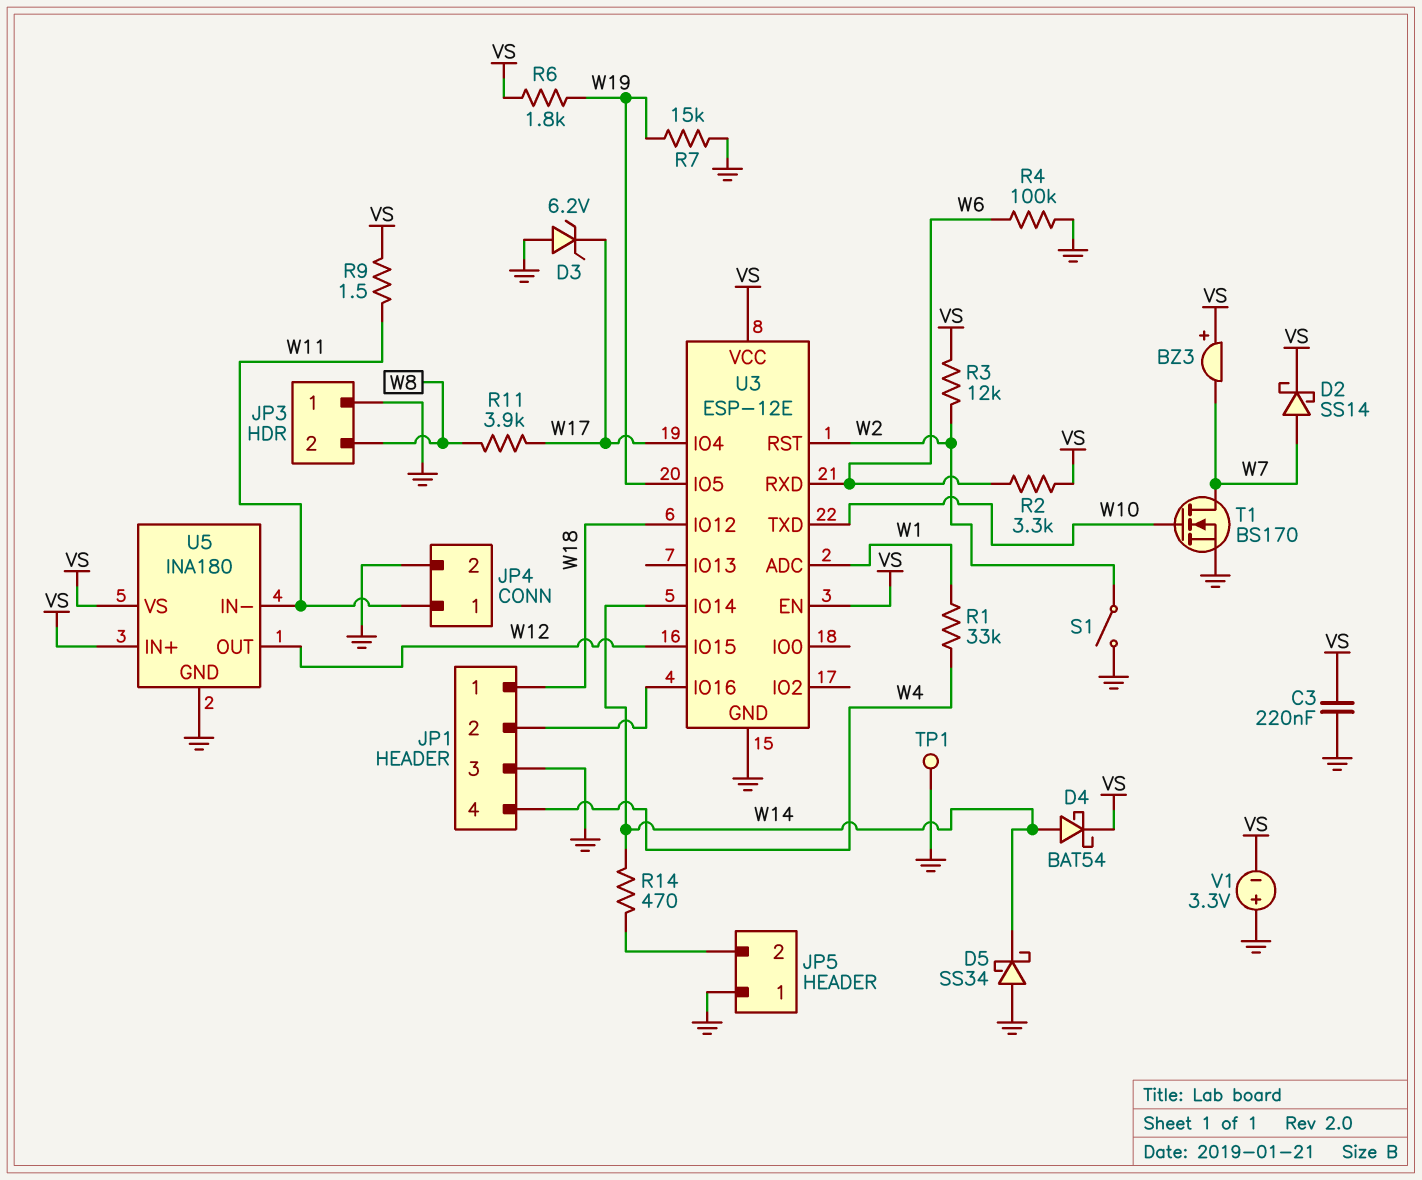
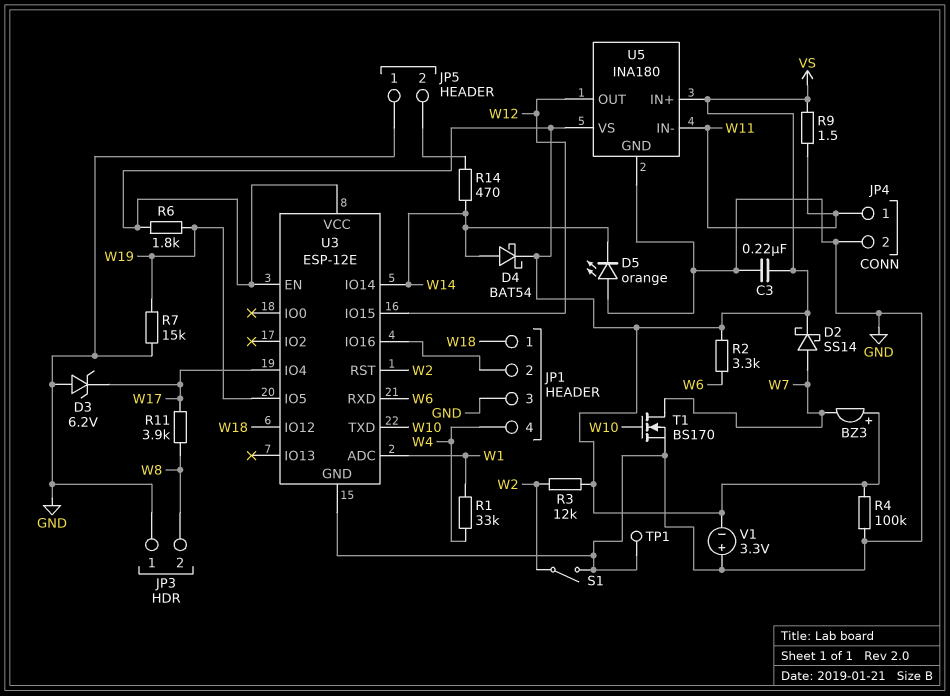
D5: schottky SS34 (A GND, K W14) -> LED orange (A GND, K W14)
R4: 100k (GND, W6) -> 100k (GND, VS)

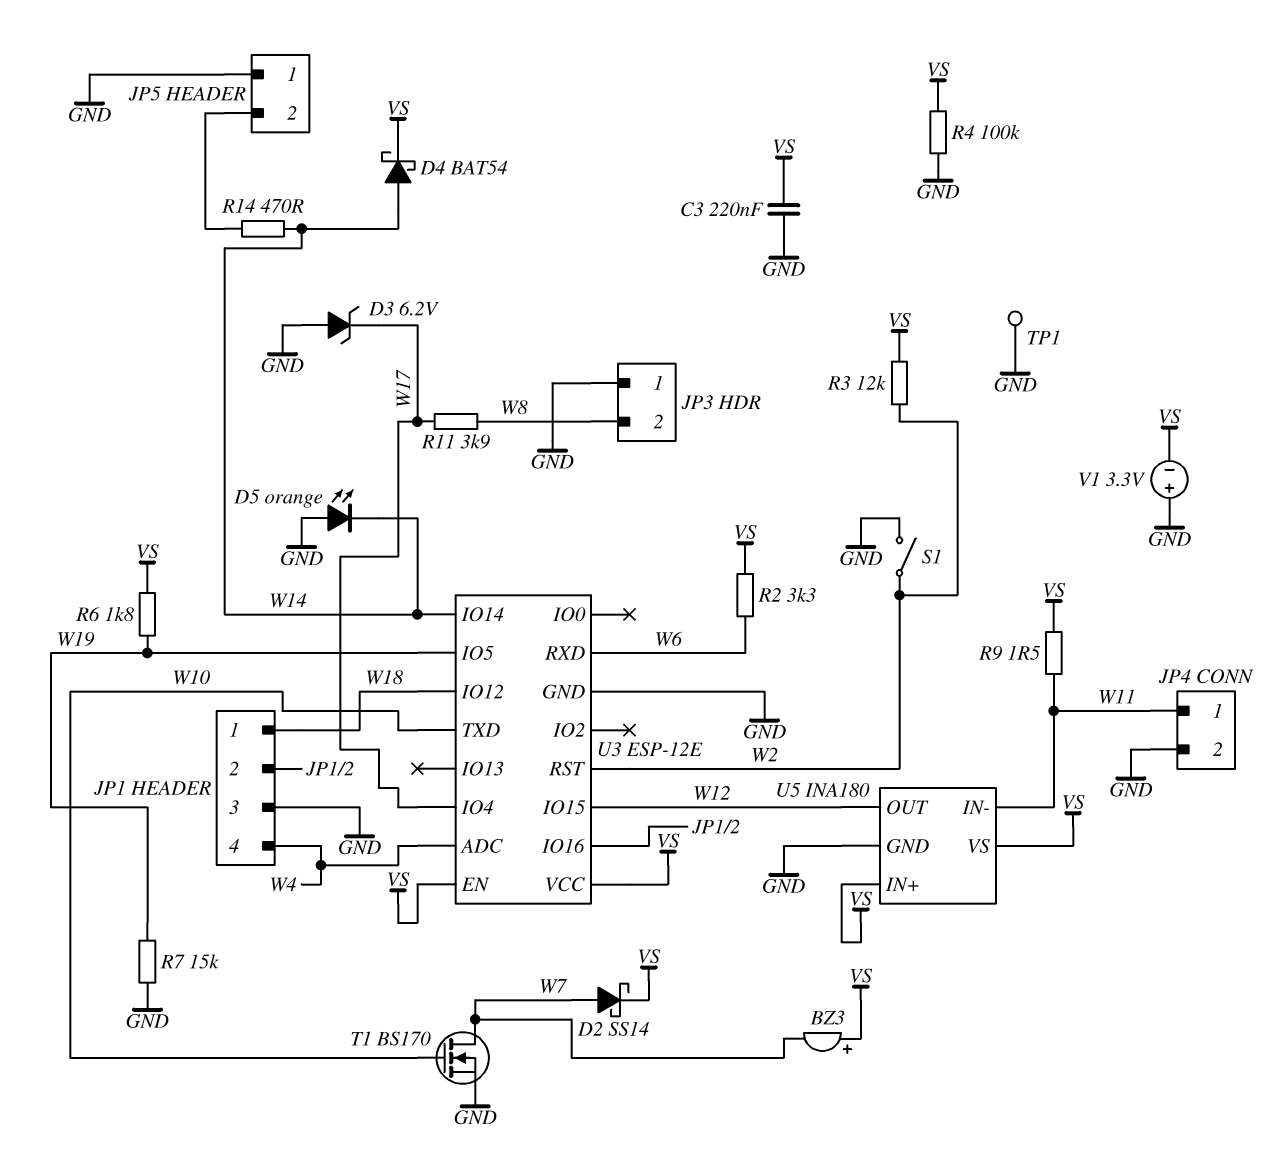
R1: 33k (W1, W4) -> none
U3 pin ADC: W1 -> W4

